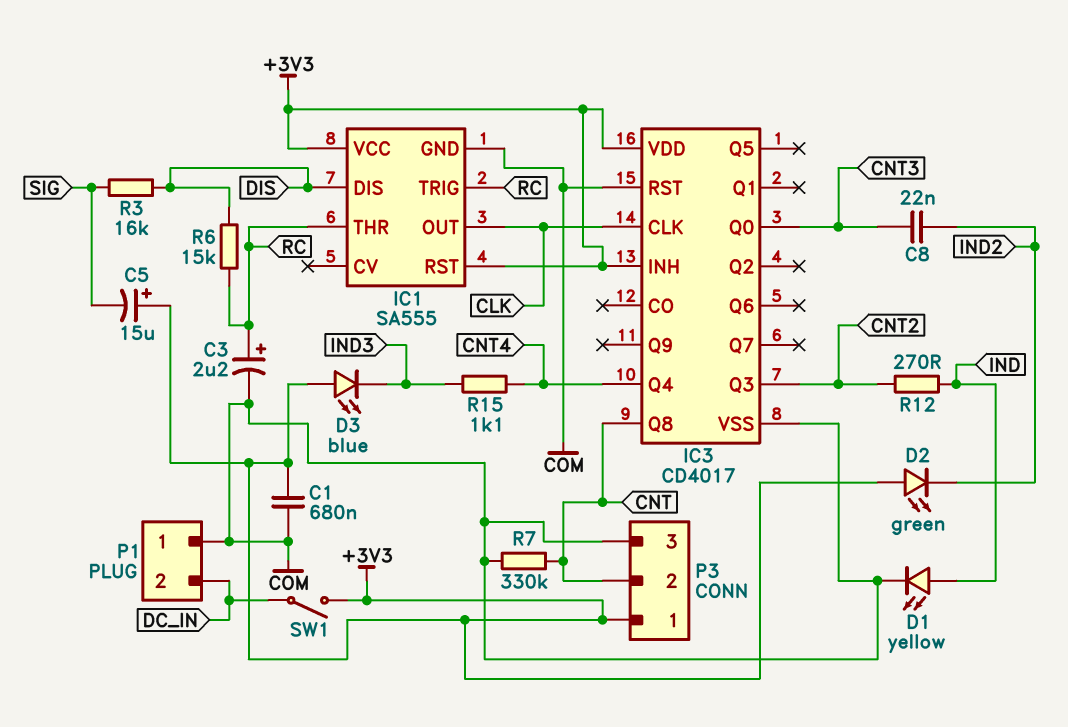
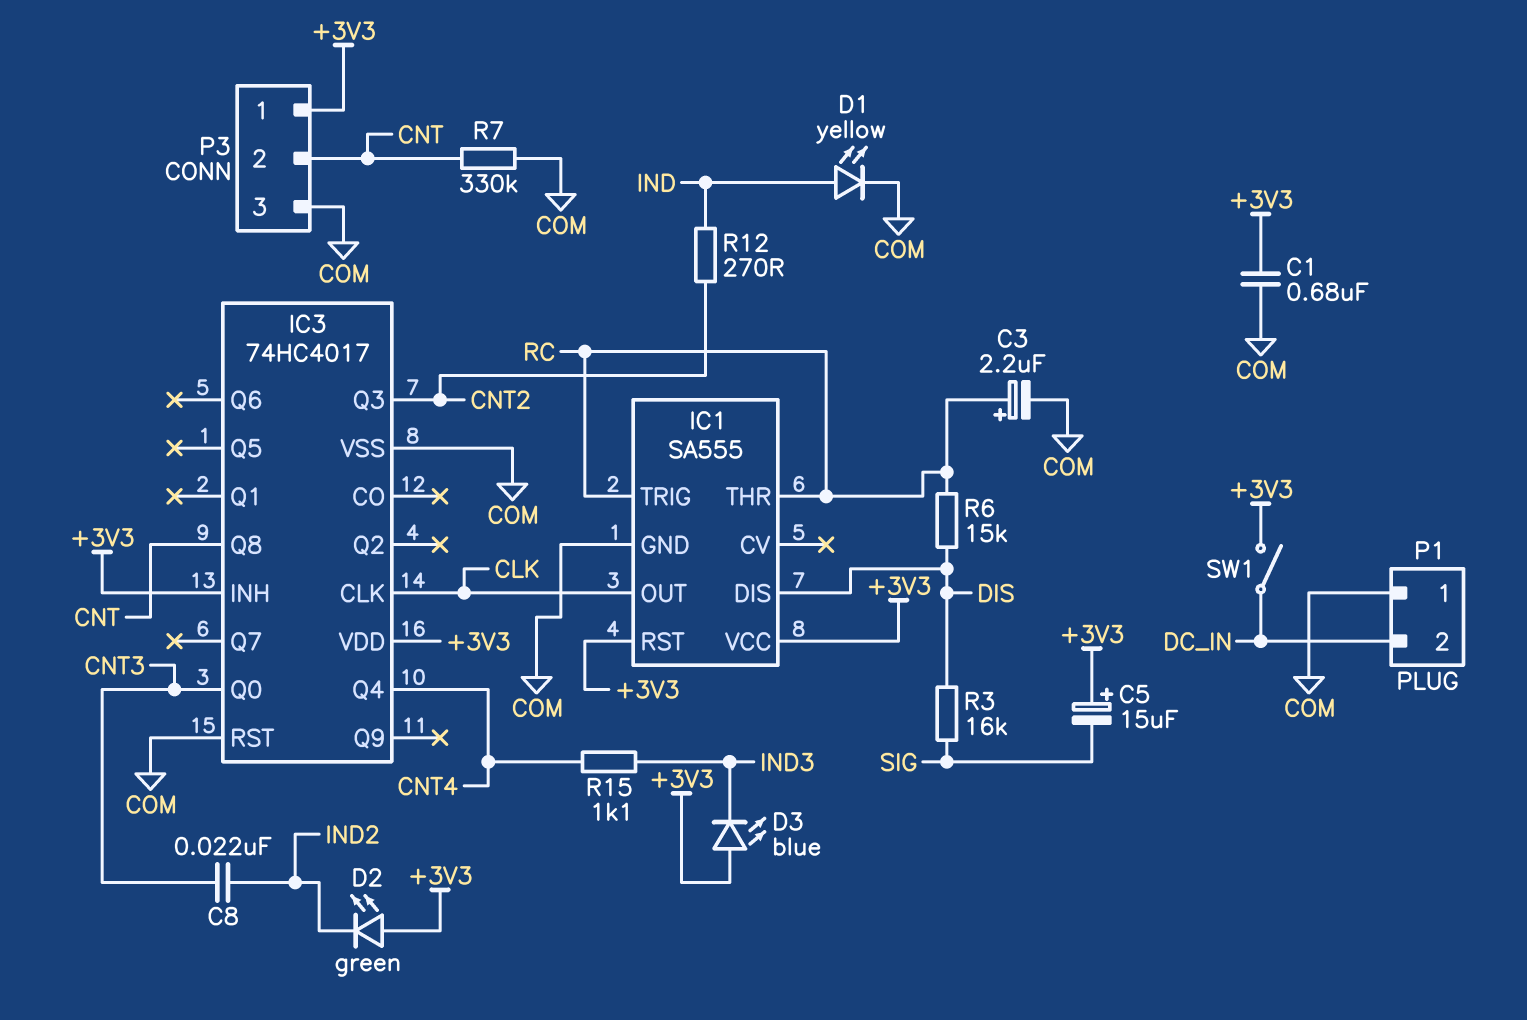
IC3: CD4017 -> 74HC4017

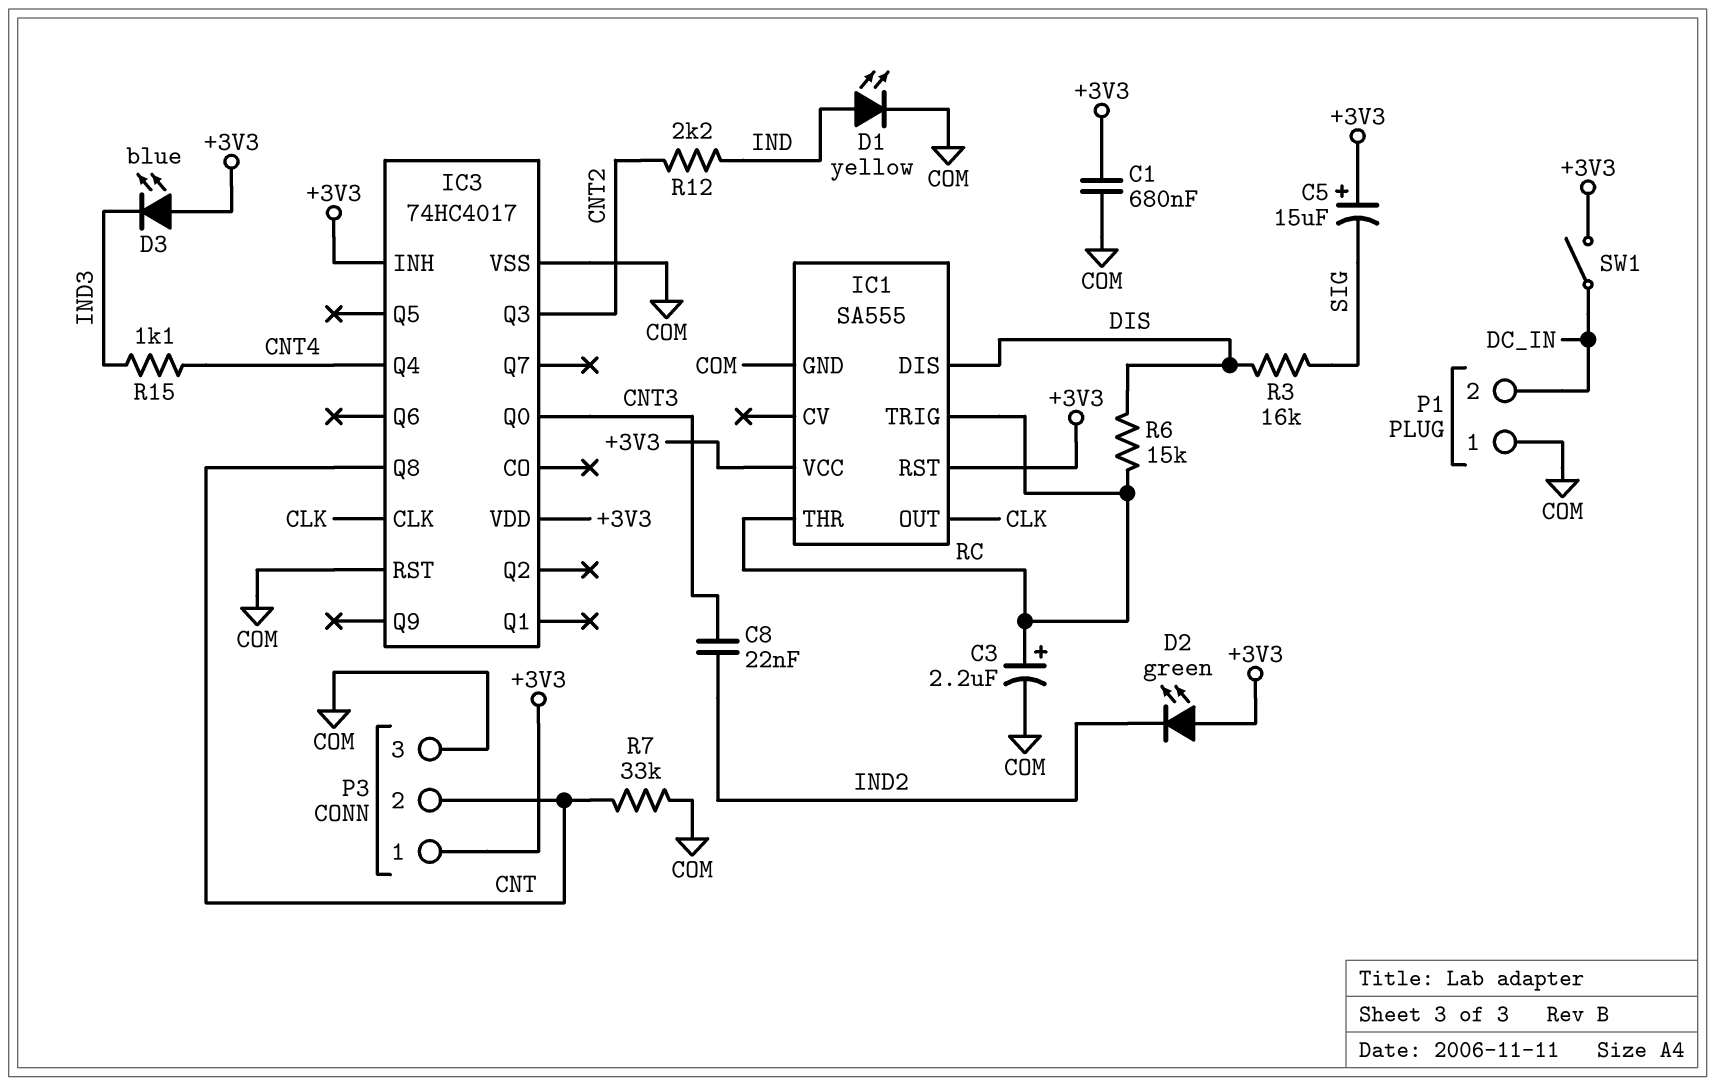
R7: 330k (CNT, COM) -> 33k (CNT, COM)
R12: 270 (CNT2, IND) -> 2.2k (CNT2, IND)

